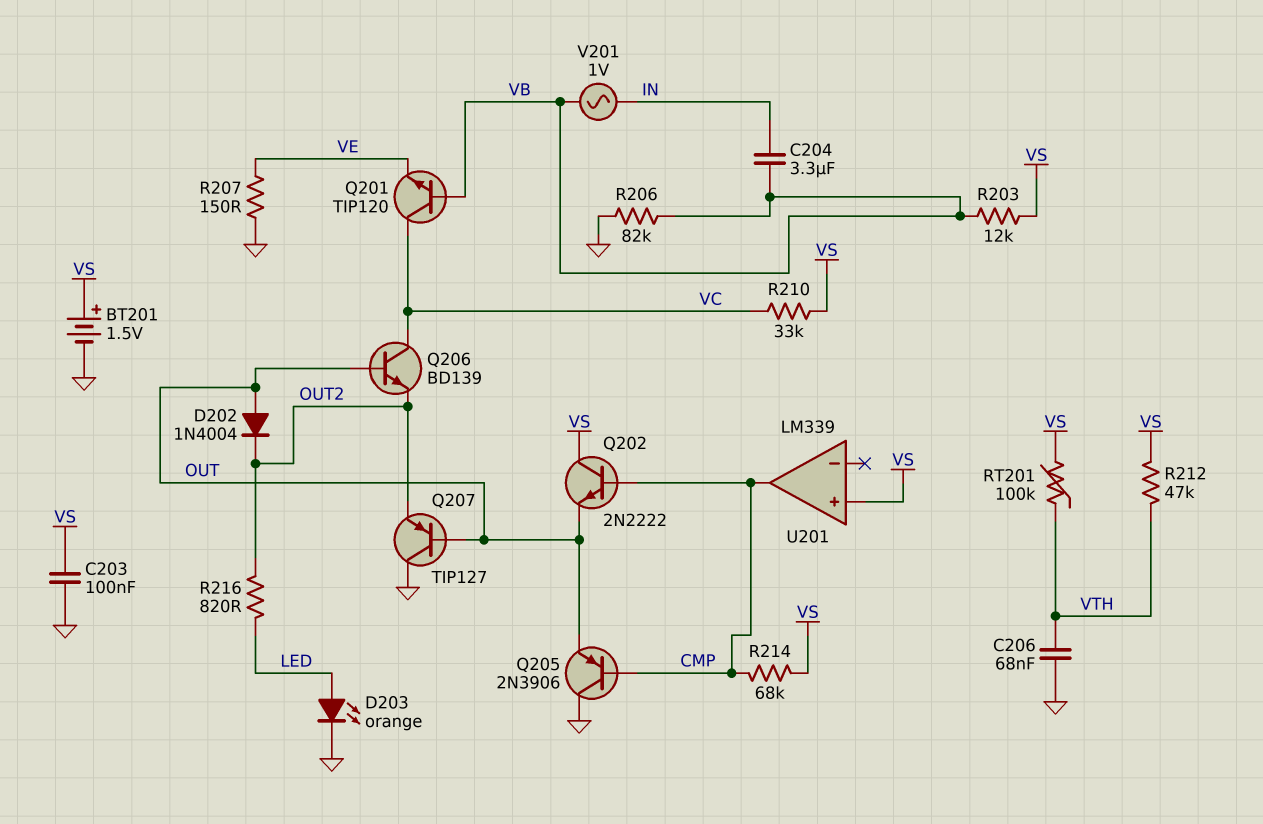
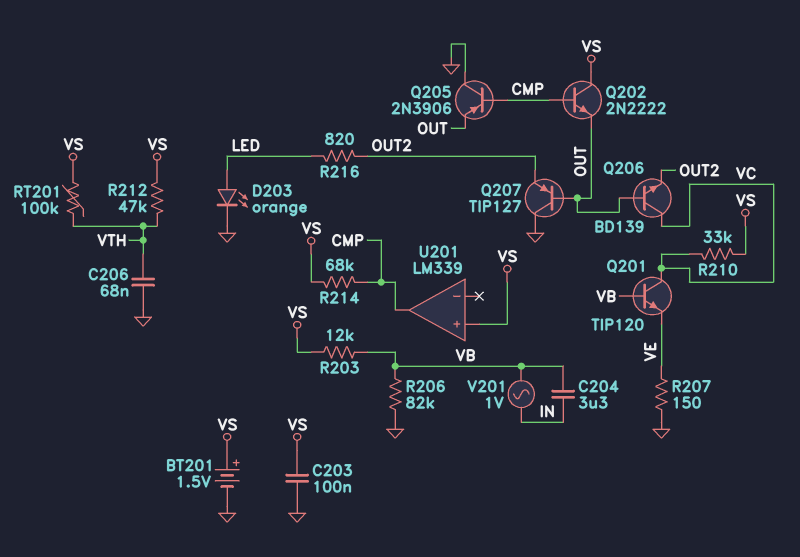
D202: diode 1N4004 (A OUT, K OUT2) -> none

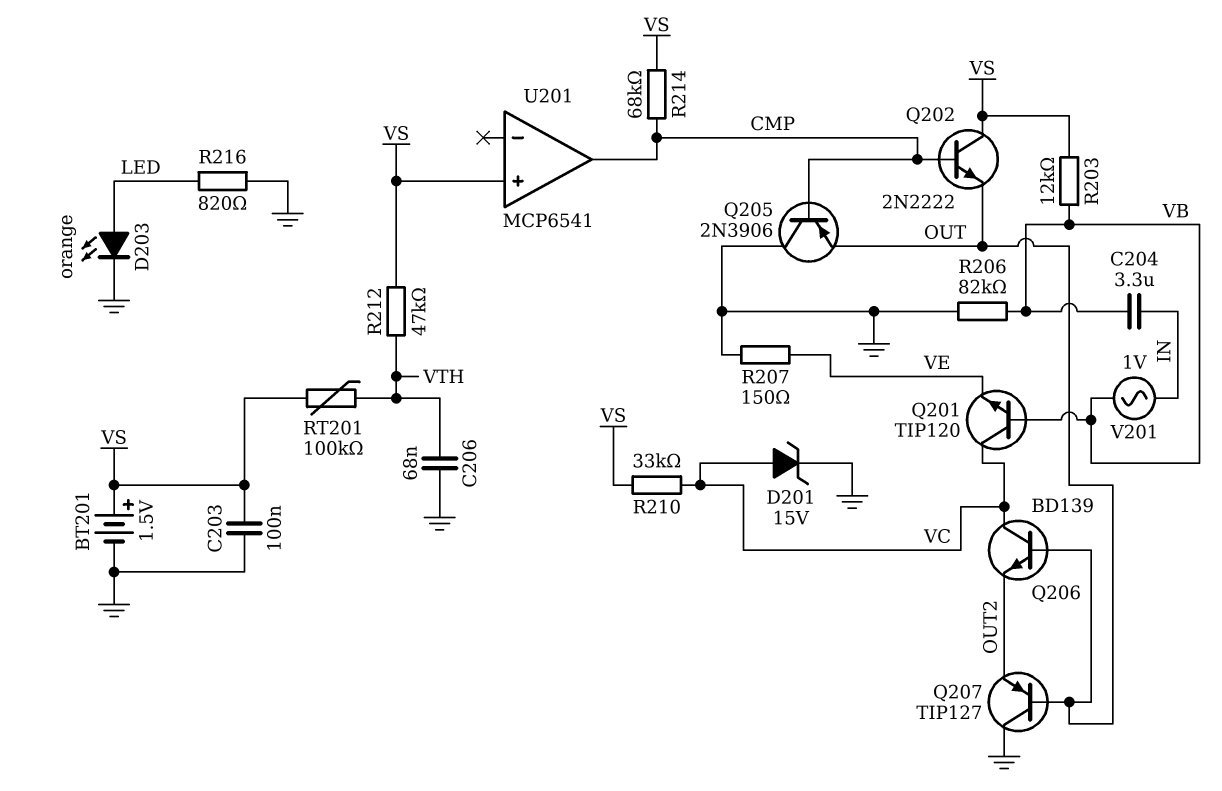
D201: none -> zener 15V (A VC, K GND)
R216: 820 (LED, OUT2) -> 820 (GND, LED)
U201: LM339 -> MCP6541

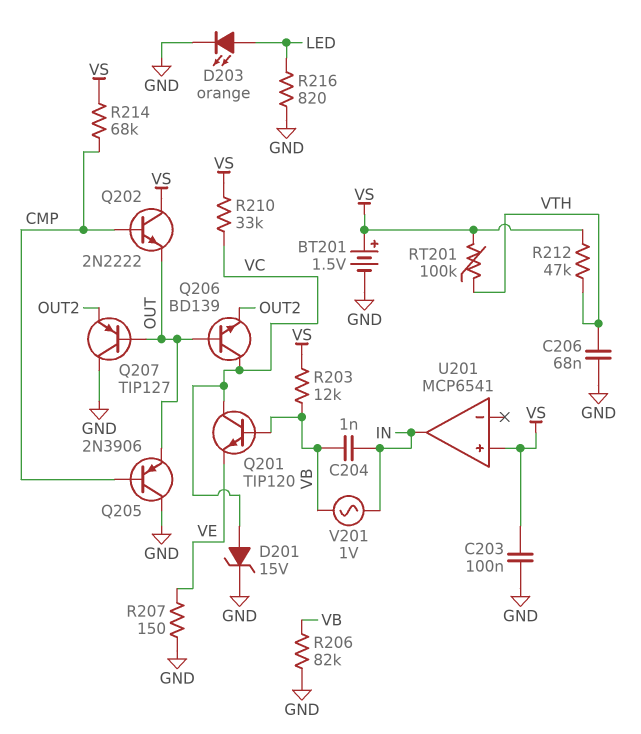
C204: 3.3uF (IN, VB) -> 1nF (IN, VB)
U201 pin out: CMP -> IN

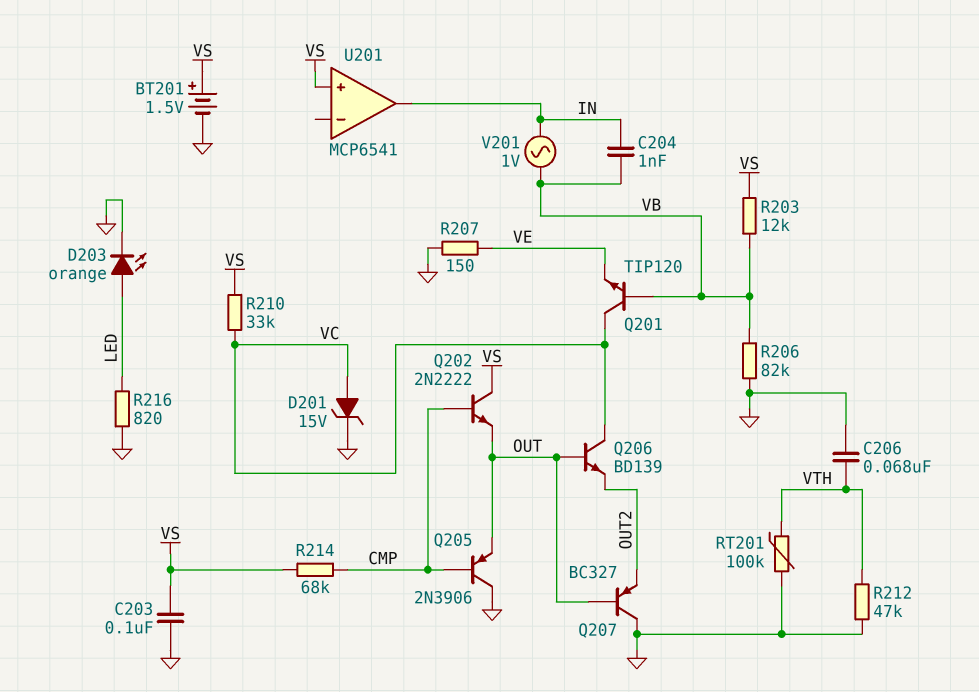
Q207: PNP TIP127 (B OUT, C GND, E OUT2) -> PNP BC327 (B OUT, C GND, E OUT2)
R212: 47k (VS, VTH) -> 47k (GND, VTH)
RT201: 100k (VS, VTH) -> 100k (GND, VTH)

